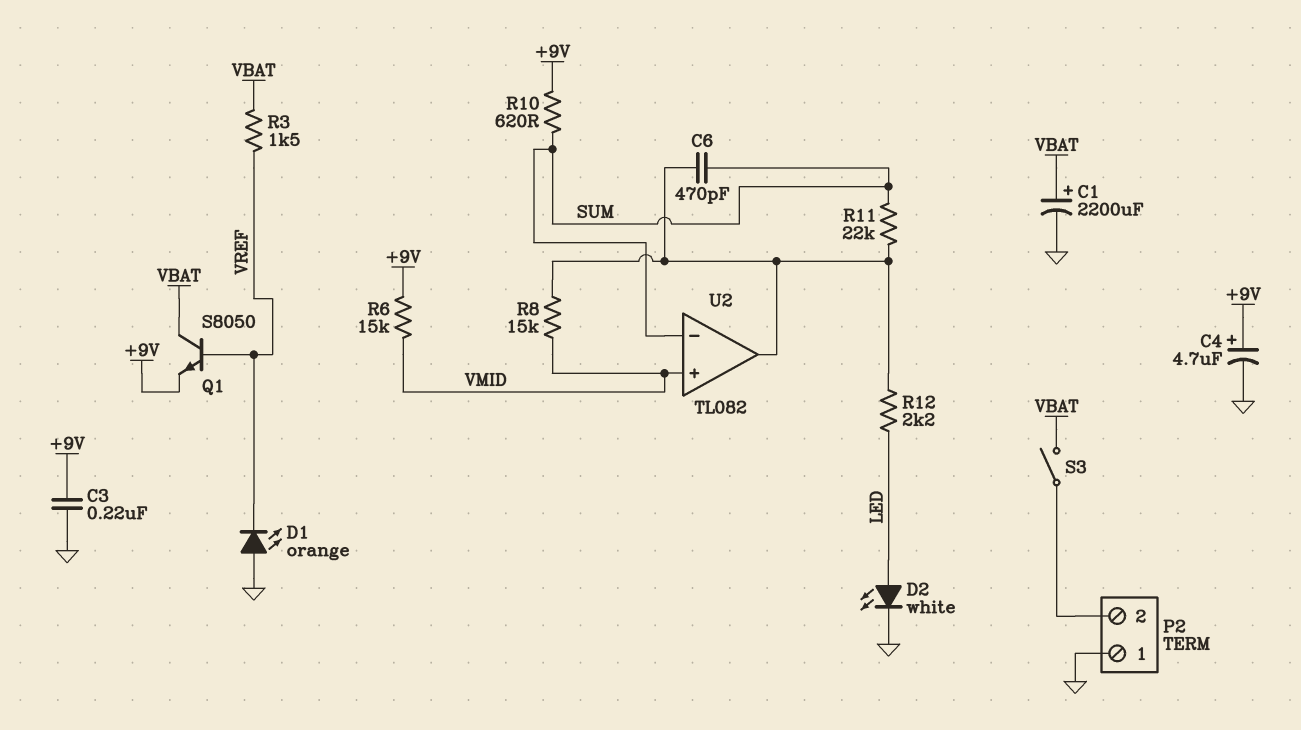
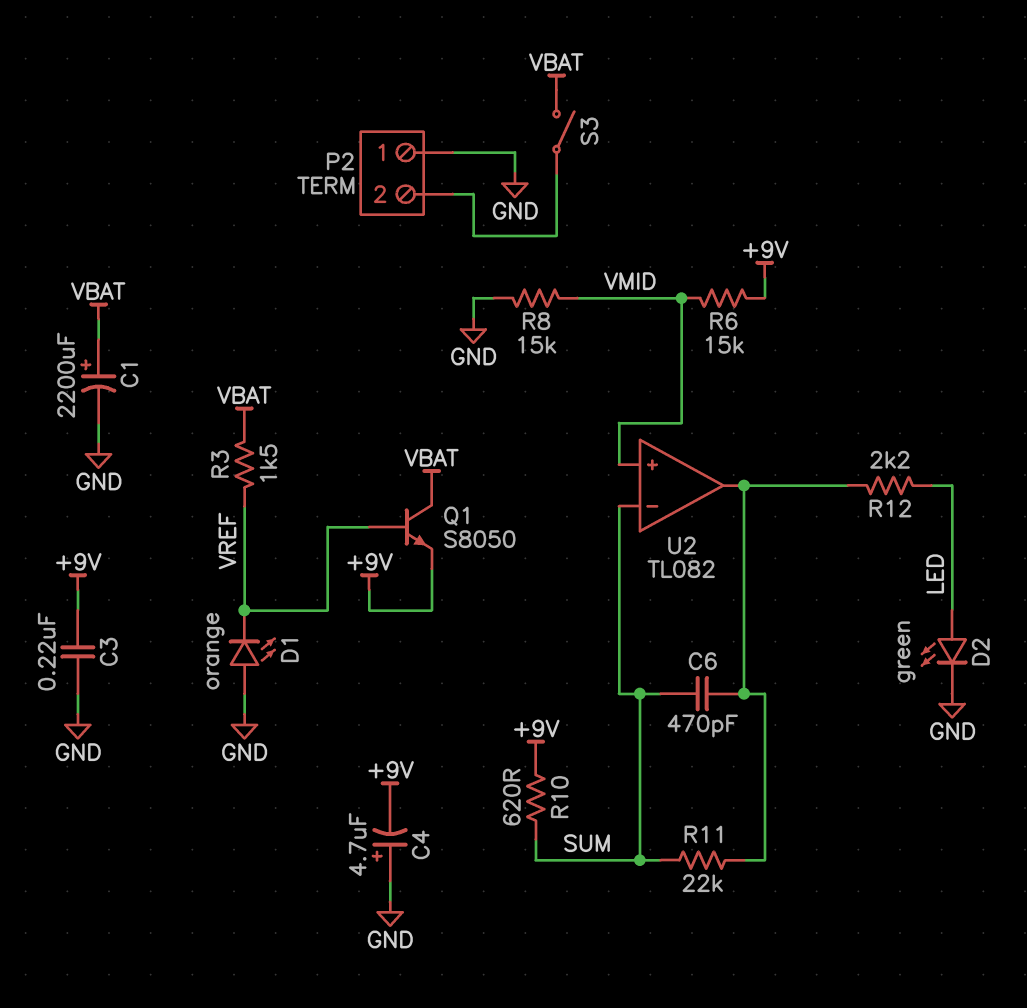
C4: 4.7uF (plus +9V, minus GND) -> 4.7uF (plus GND, minus +9V)
D2: LED white (A LED, K GND) -> LED green (A LED, K GND)
R8: 15k (U2/out, VMID) -> 15k (GND, VMID)

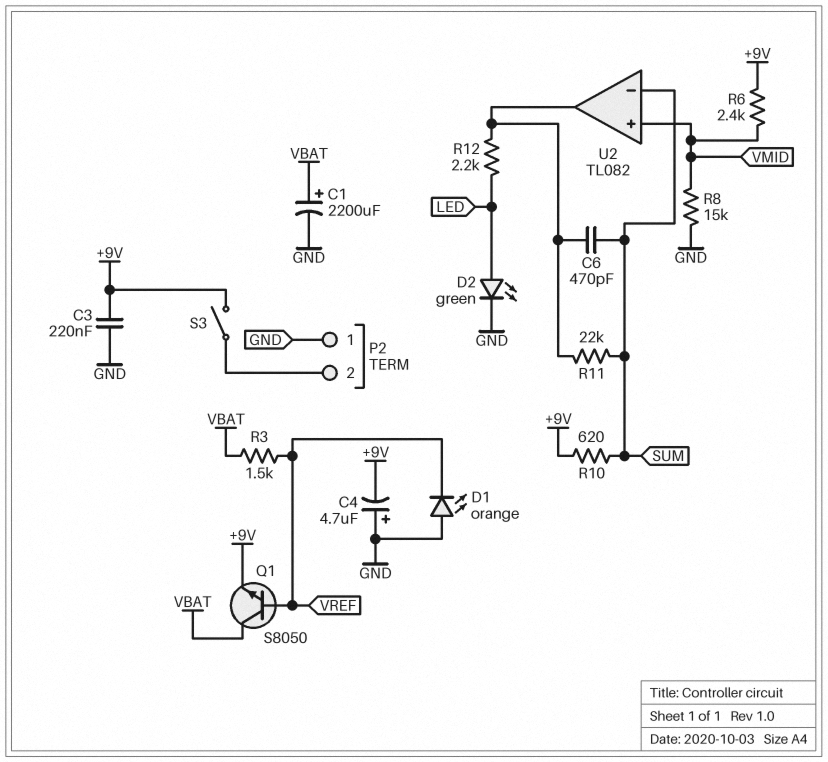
R6: 15k (+9V, VMID) -> 2.4k (+9V, VMID)
S3: switch (P2/2, VBAT) -> switch (+9V, P2/2)

